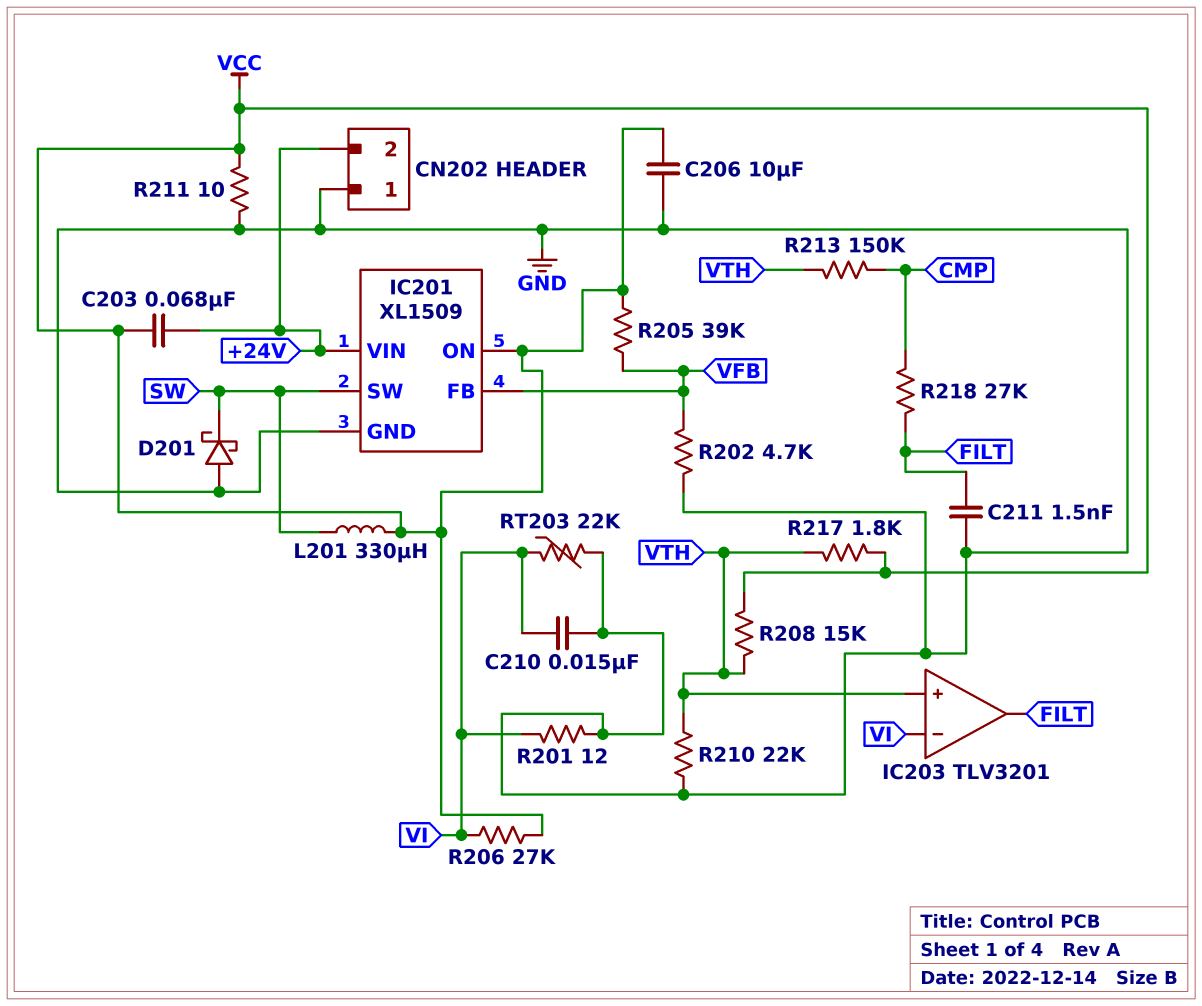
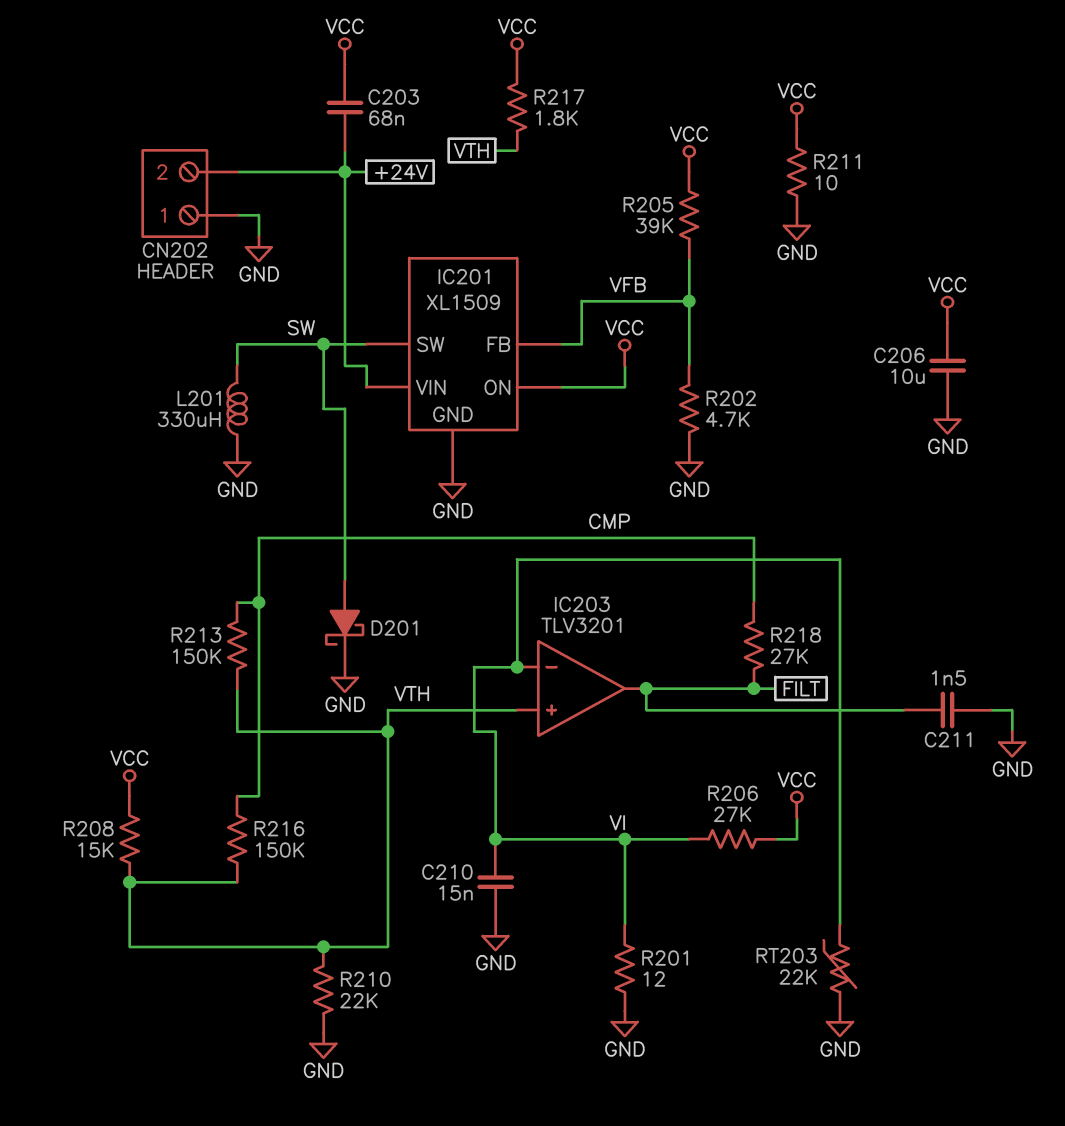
D201: schottky (A GND, K SW) -> schottky (A SW, K GND)
L201: 330uH (SW, VCC) -> 330uH (GND, SW)
R216: none -> 150k (CMP, VTH)

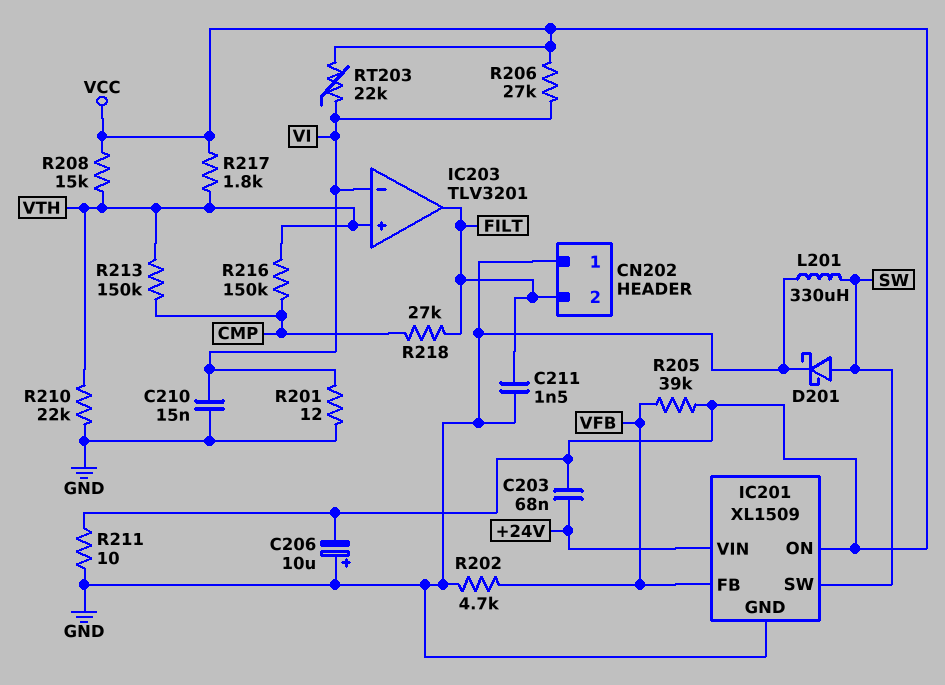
C206: 10uF (GND, VCC) -> 10uF (plus GND, minus VCC)
CN202 pin 2: +24V -> FILT
RT203: 22k (GND, VI) -> 22k (VCC, VI)

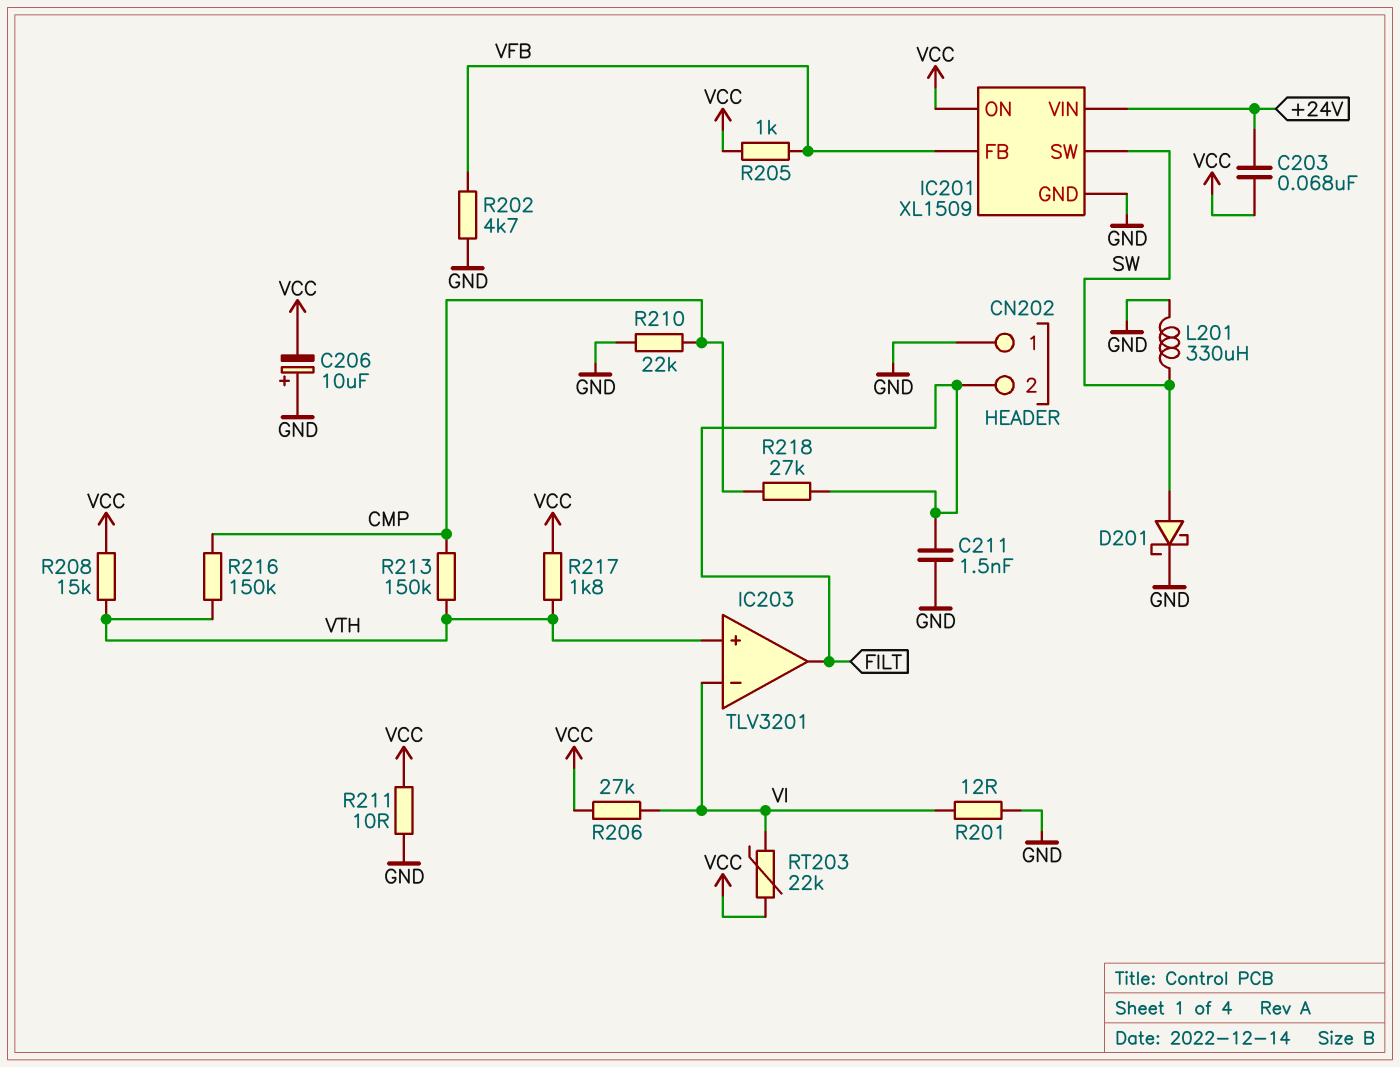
C210: 15nF (GND, VI) -> none
R205: 39k (VCC, VFB) -> 1k (VCC, VFB)
R210: 22k (GND, VTH) -> 22k (CMP, GND)

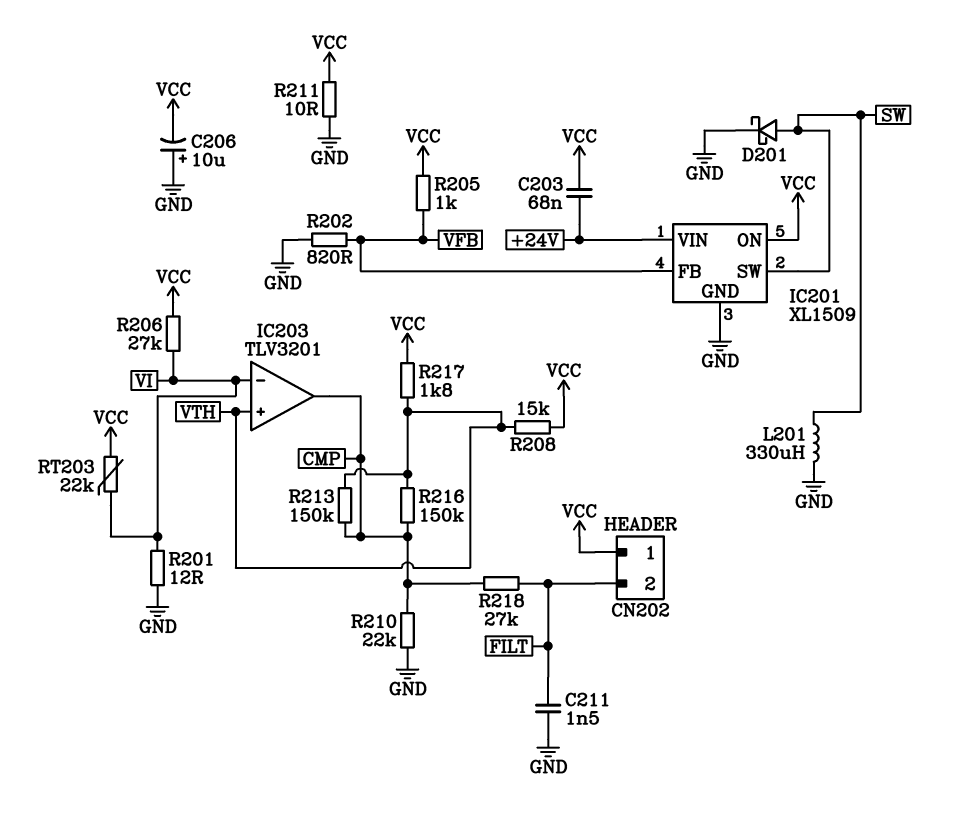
CN202 pin 1: GND -> VCC
IC203 pin out: FILT -> CMP
R202: 4.7k (GND, VFB) -> 820 (GND, VFB)

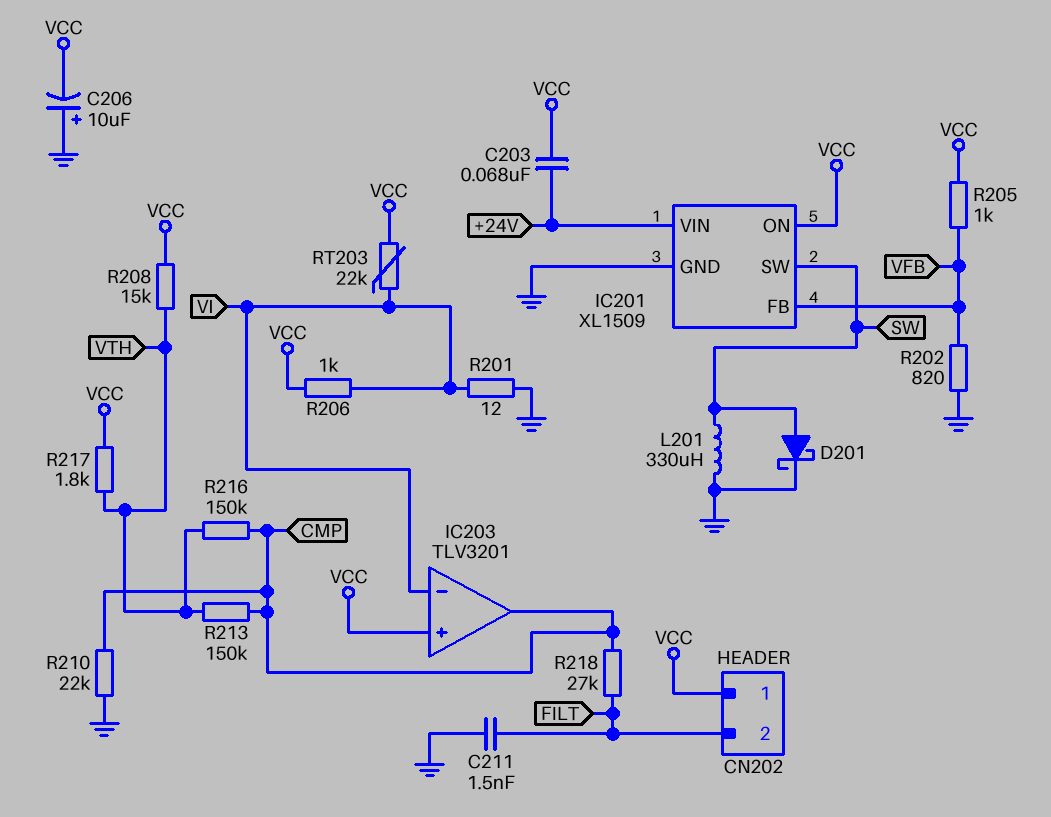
IC203 pin in+: VTH -> VCC
R206: 27k (VCC, VI) -> 1k (VCC, VI)
R211: 10 (GND, VCC) -> none

